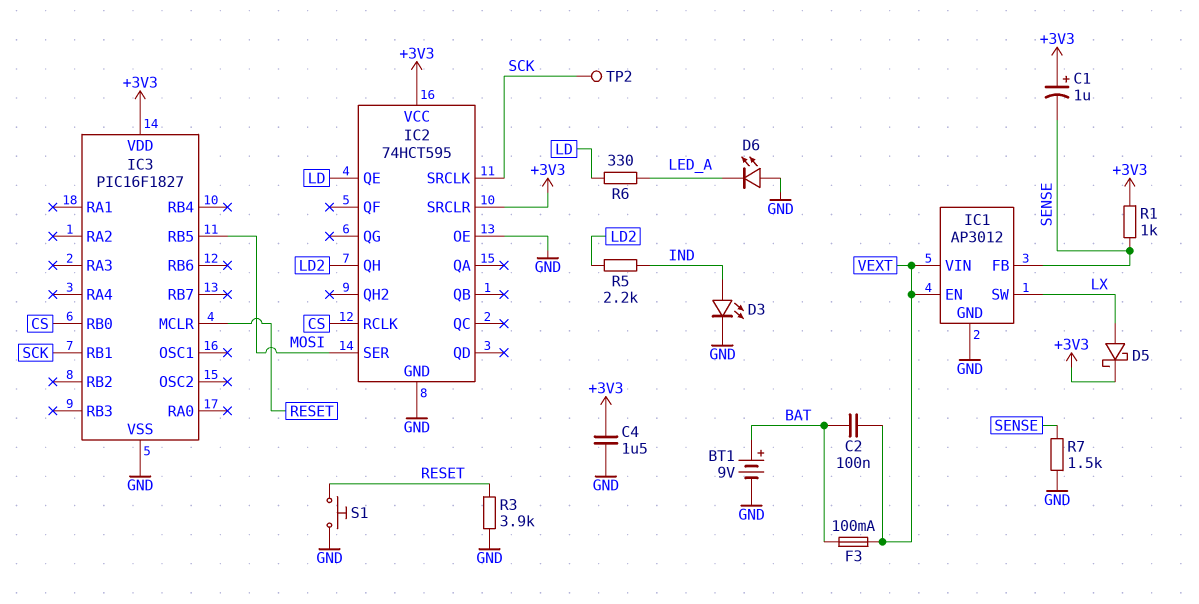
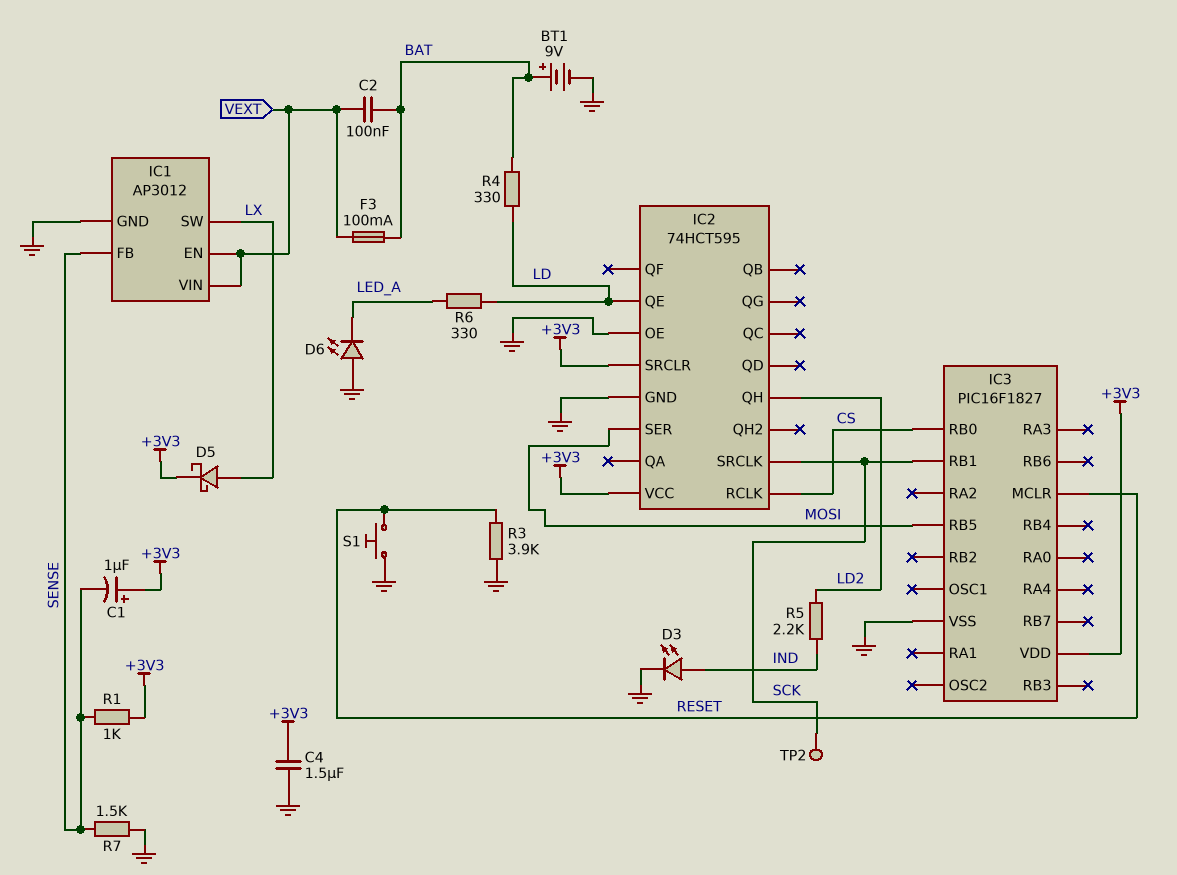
R4: none -> 330 (BAT, LD)

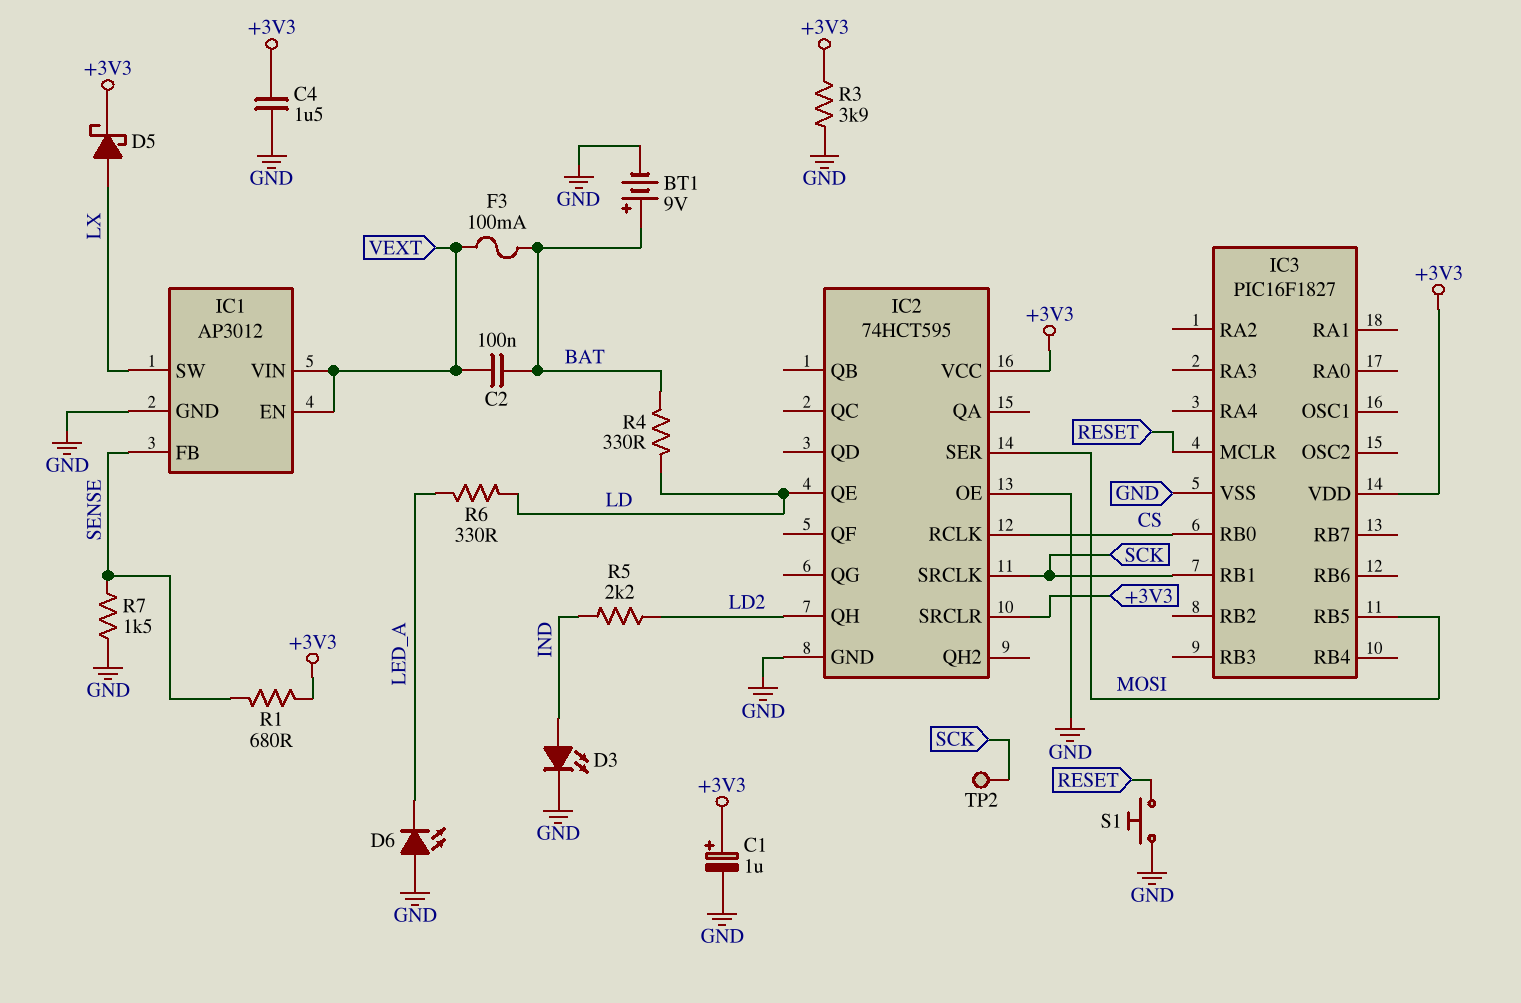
C1: 1uF (plus +3V3, minus SENSE) -> 1uF (plus +3V3, minus GND)
R1: 1k (+3V3, SENSE) -> 680 (+3V3, SENSE)
R3: 3.9k (GND, RESET) -> 3.9k (+3V3, GND)

